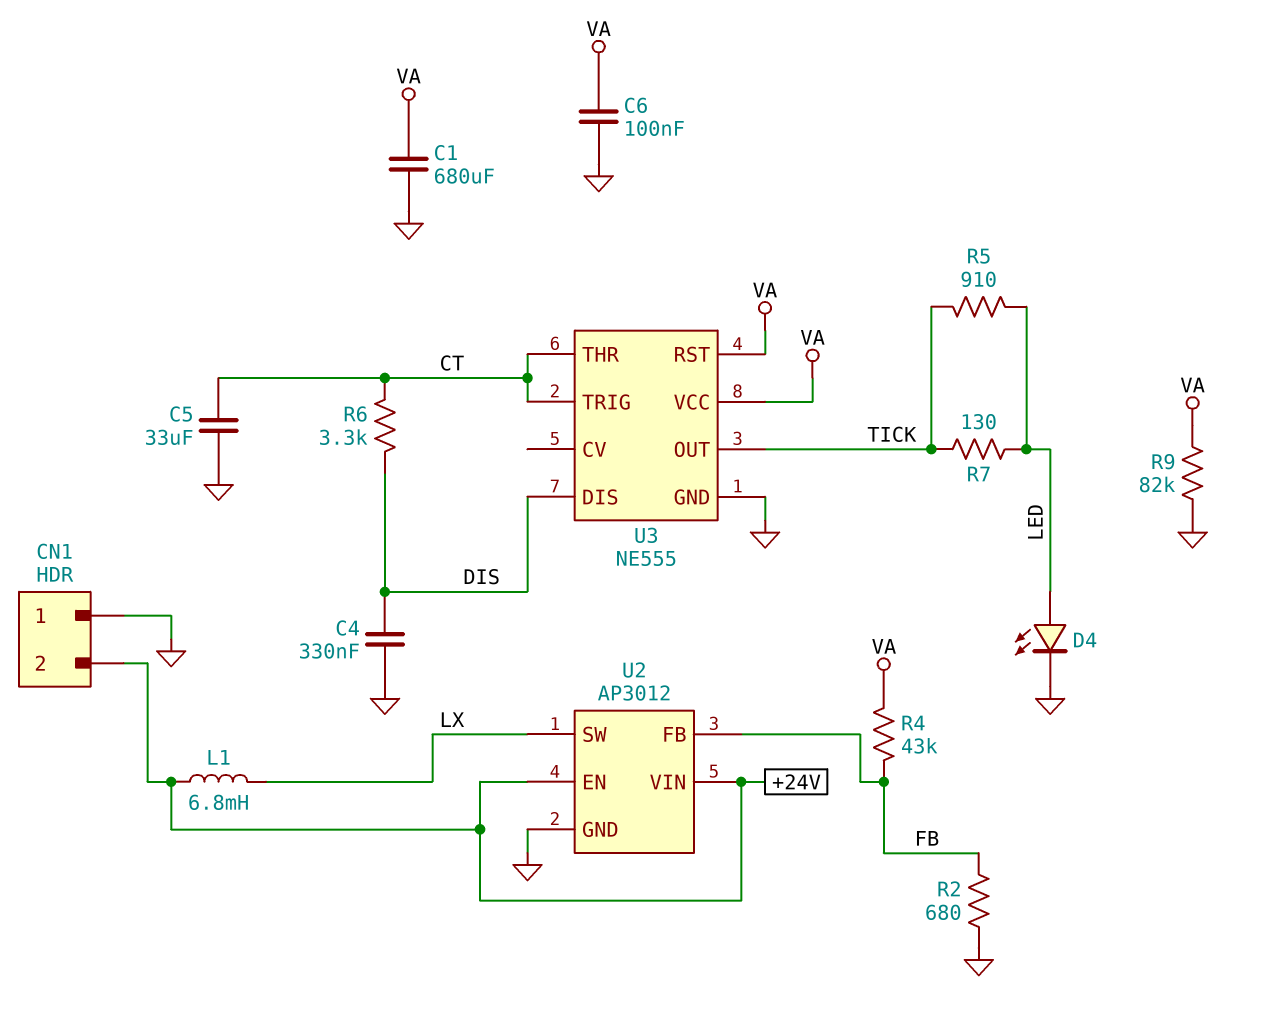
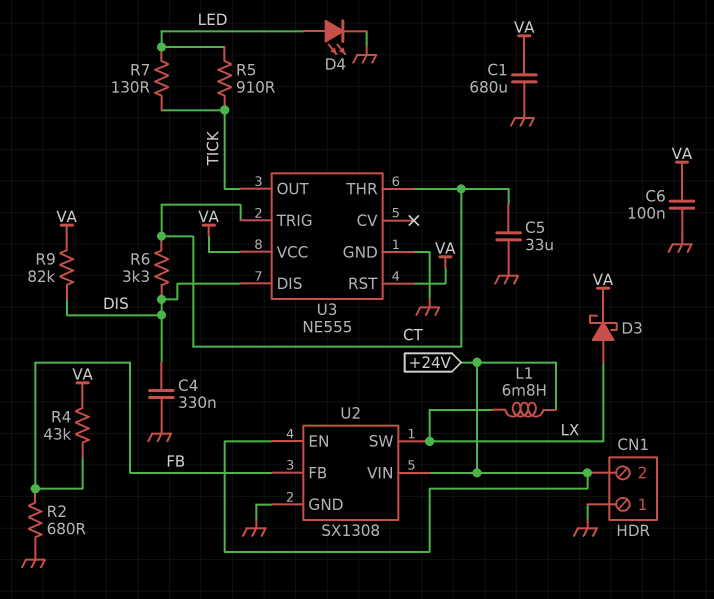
D3: none -> schottky (A LX, K VA)
R9: 82k (GND, VA) -> 82k (DIS, VA)
U2: AP3012 -> SX1308

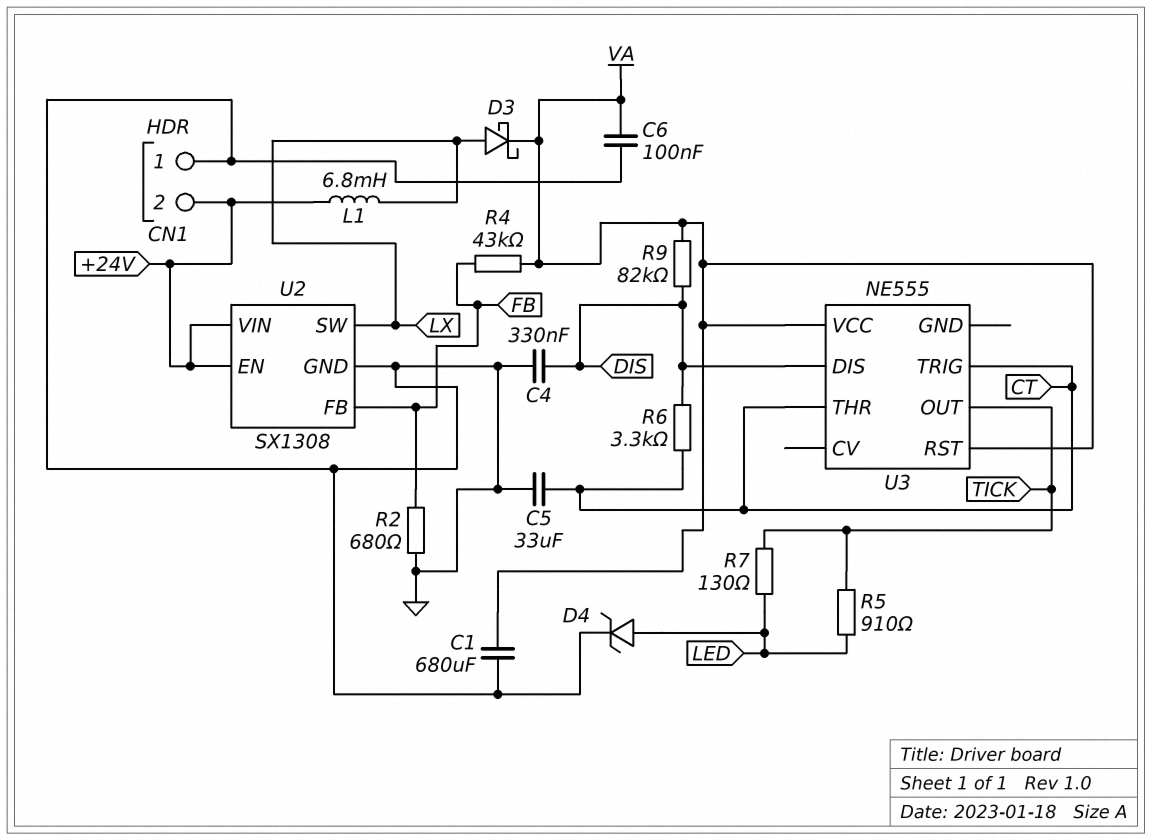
D4: LED (A LED, K GND) -> zener (A LED, K GND)
U3 pin GND: GND -> none

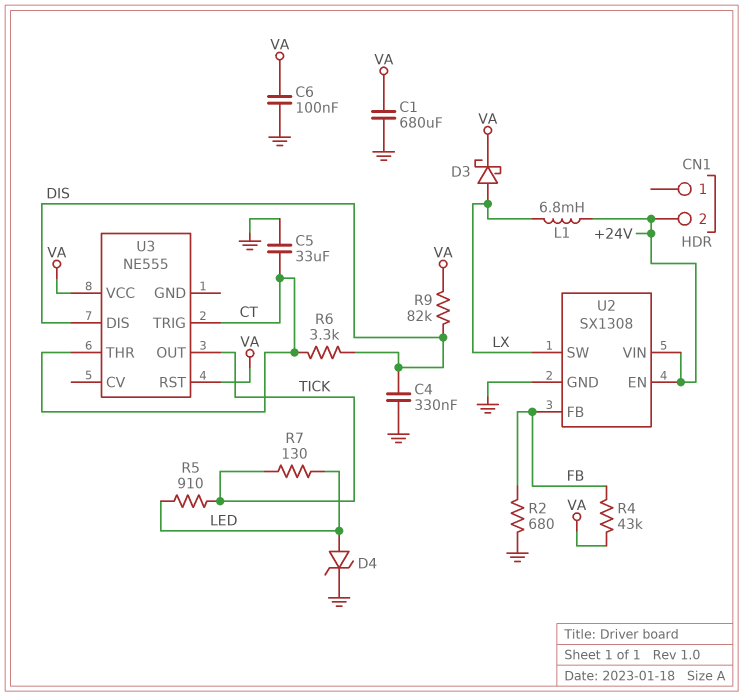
CN1 pin 1: GND -> none

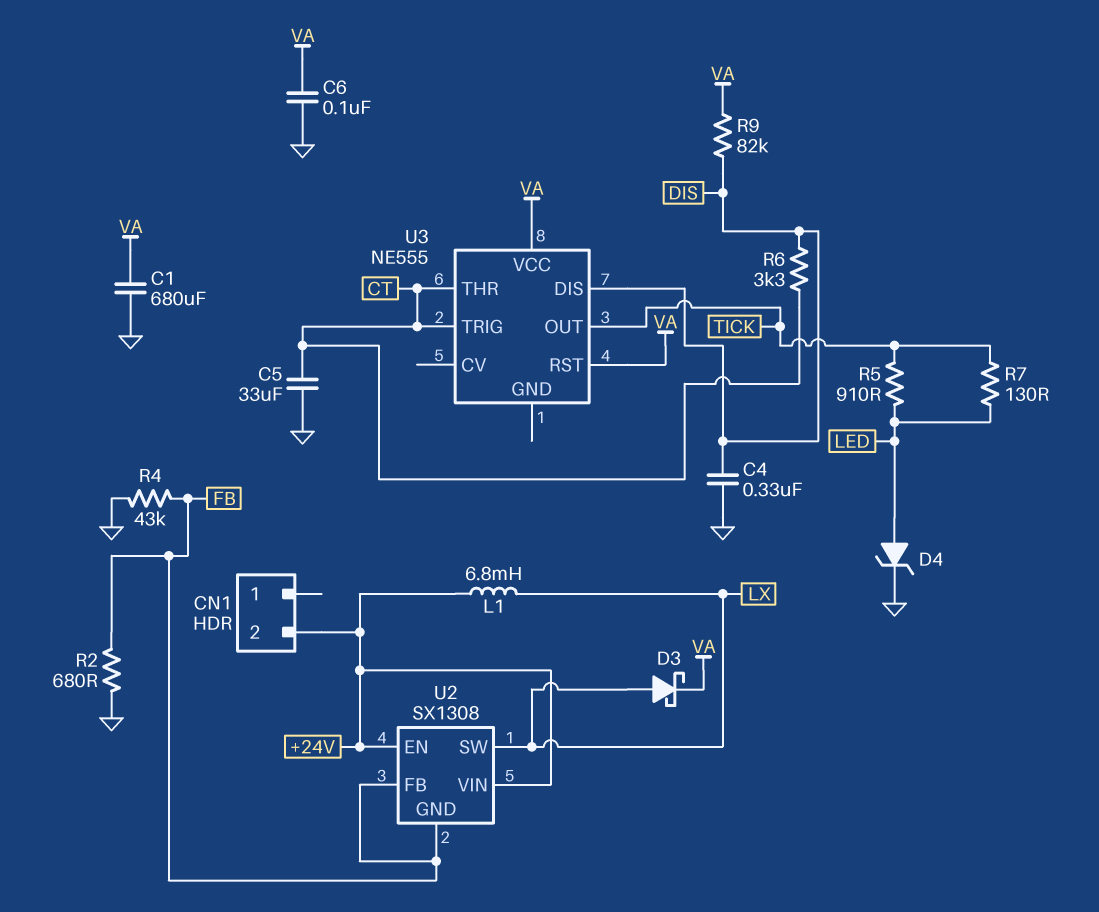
R4: 43k (FB, VA) -> 43k (FB, GND)
U2 pin GND: GND -> FB

